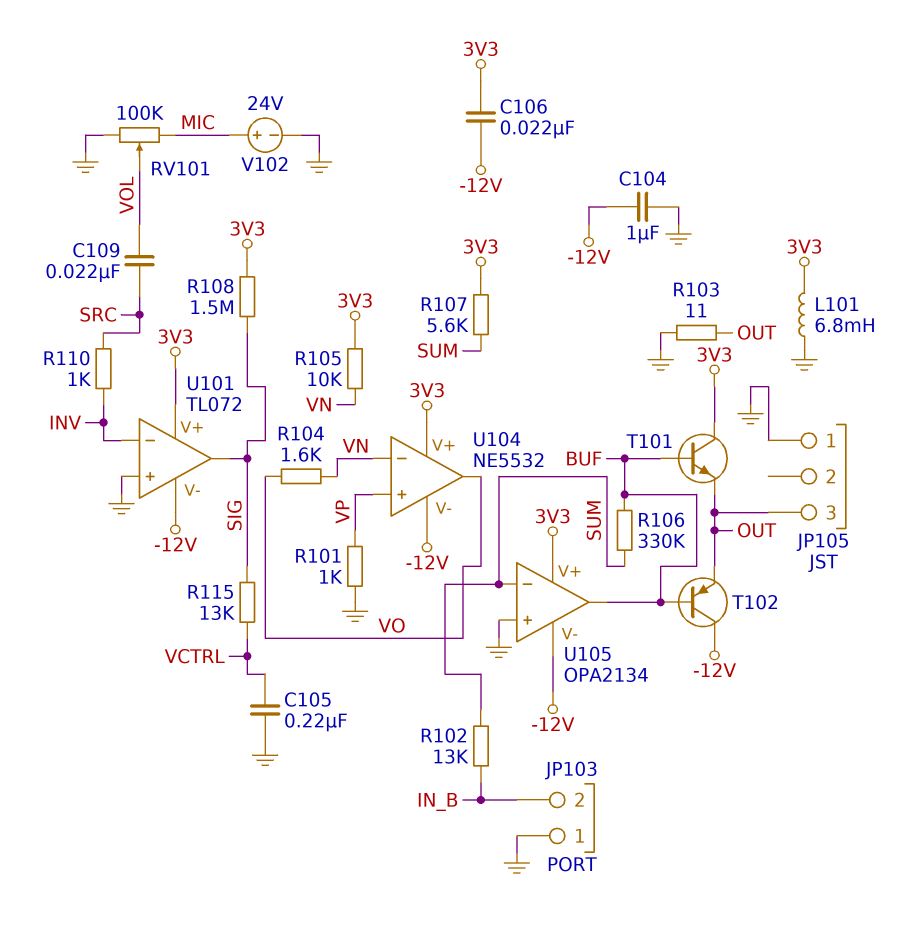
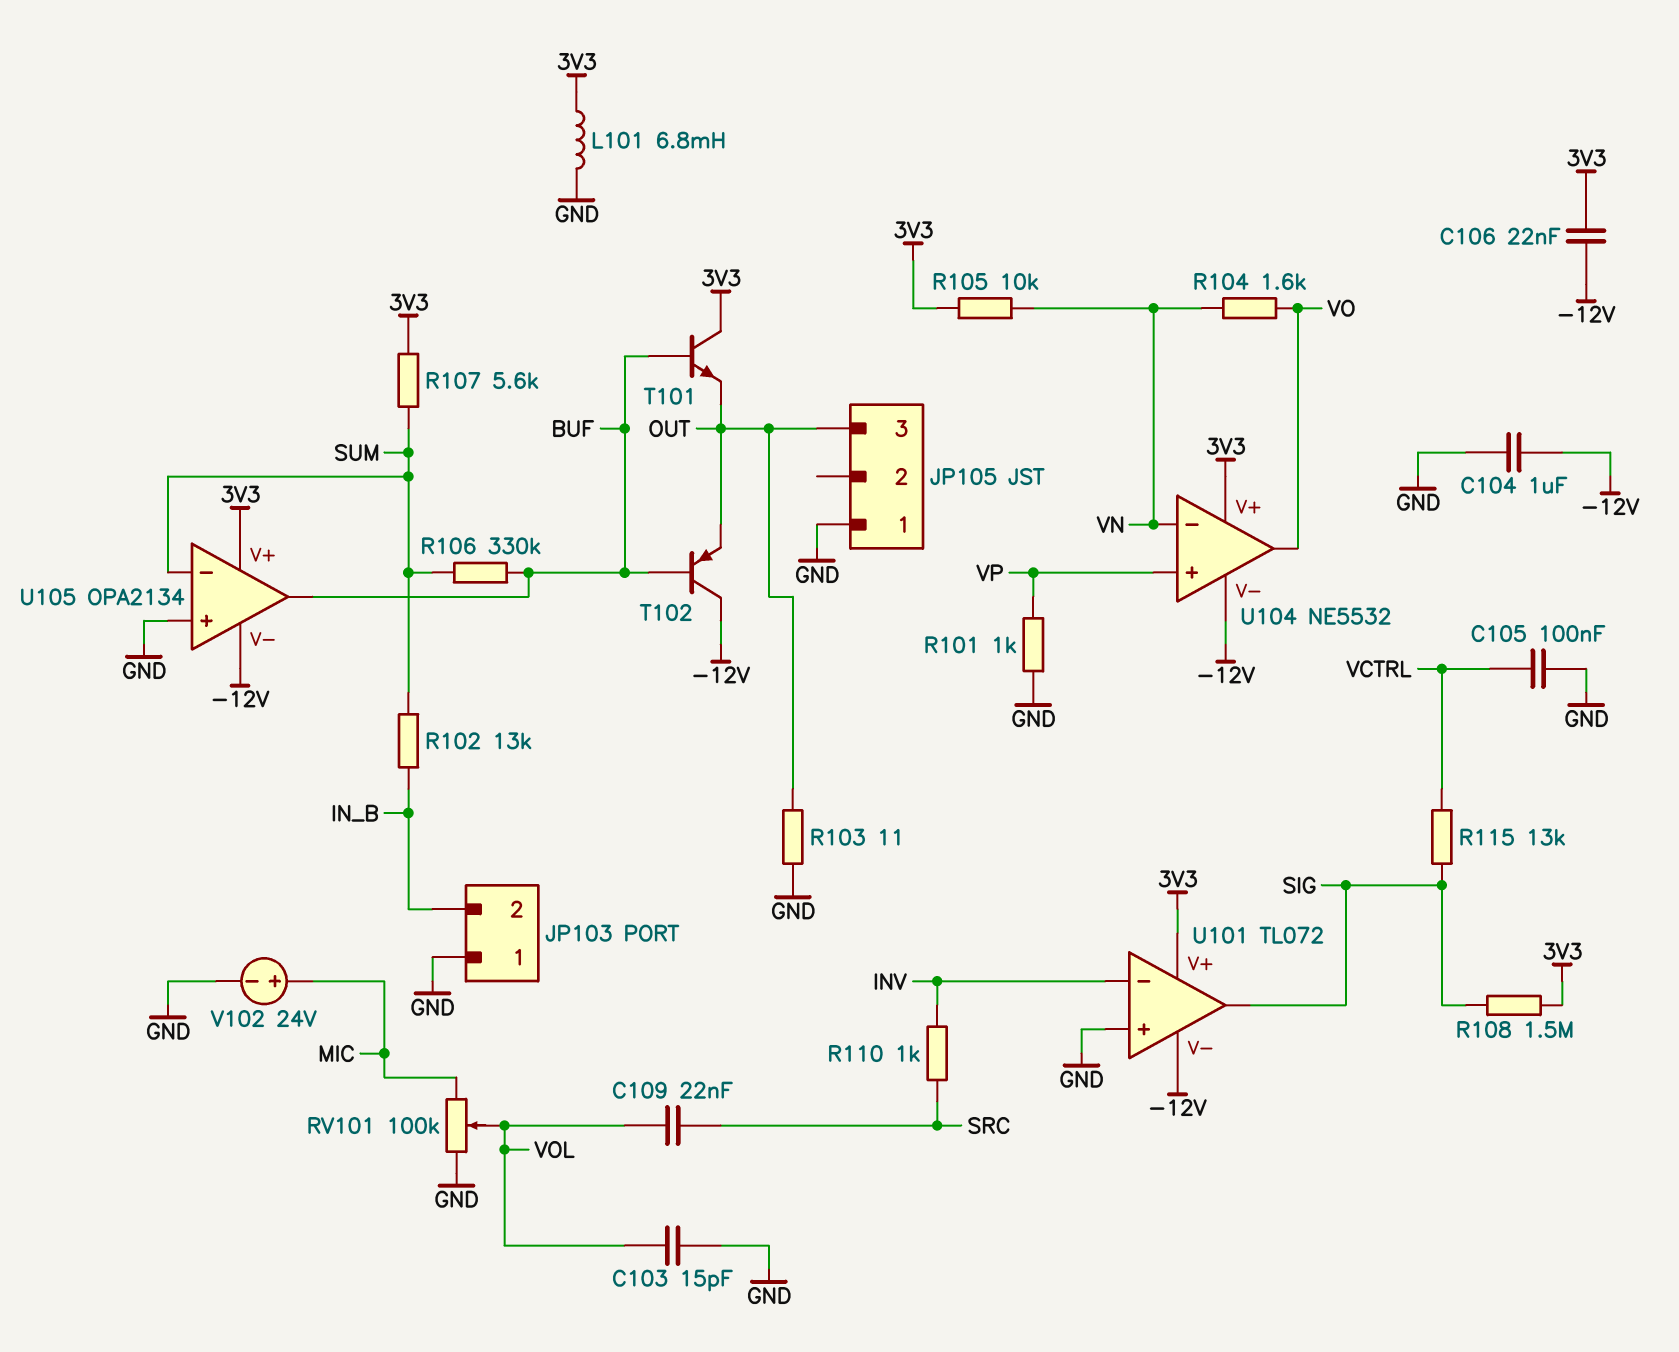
C103: none -> 15pF (GND, VOL)
C105: 220nF (GND, VCTRL) -> 100nF (GND, VCTRL)

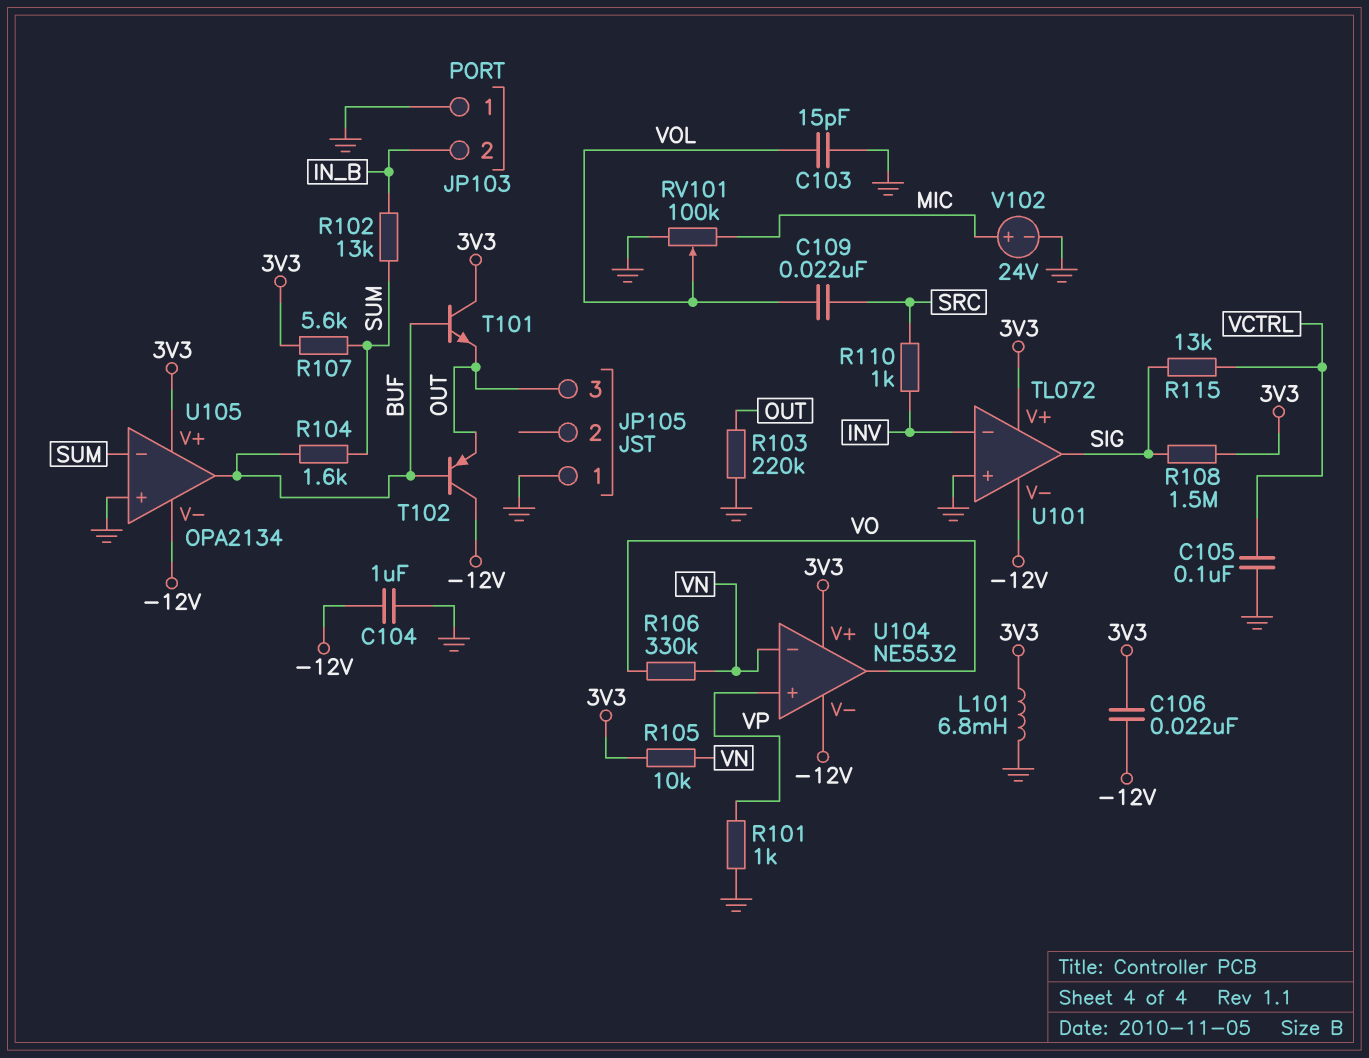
R103: 11 (GND, OUT) -> 220k (GND, OUT)
R104: 1.6k (VN, VO) -> 1.6k (BUF, SUM)
R106: 330k (BUF, SUM) -> 330k (VN, VO)

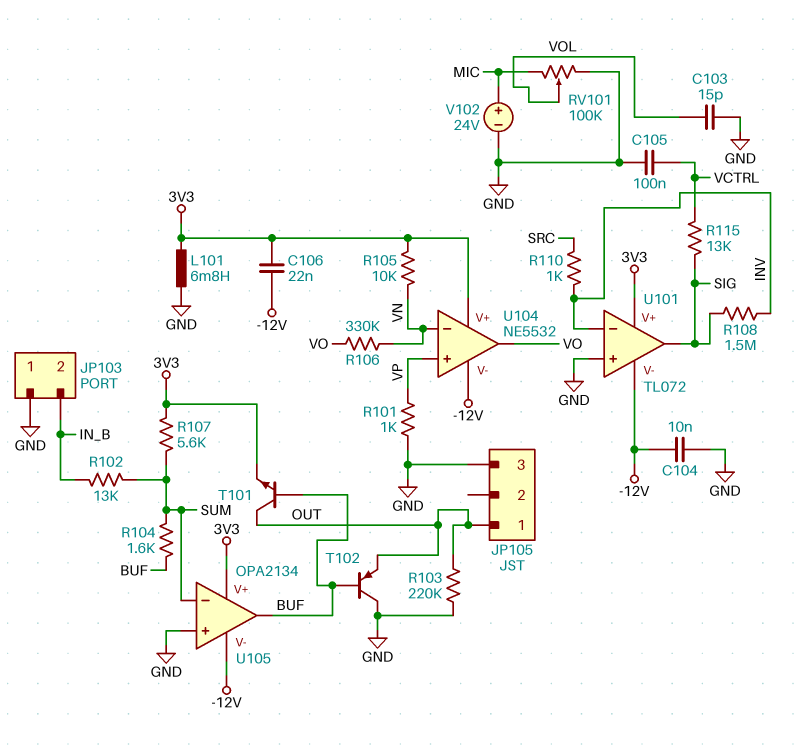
C104: 1uF (-12V, GND) -> 10nF (-12V, GND)
C109: 22nF (SRC, VOL) -> none
JP105 pin 1: GND -> OUT
JP105 pin 3: OUT -> GND
R108: 1.5M (3V3, SIG) -> 1.5M (INV, SIG)
T101: NPN (B BUF, C 3V3, E OUT) -> NPN (B BUF, C OUT, E 3V3)
T102: PNP (B BUF, C -12V, E OUT) -> PNP (B BUF, C GND, E OUT)

